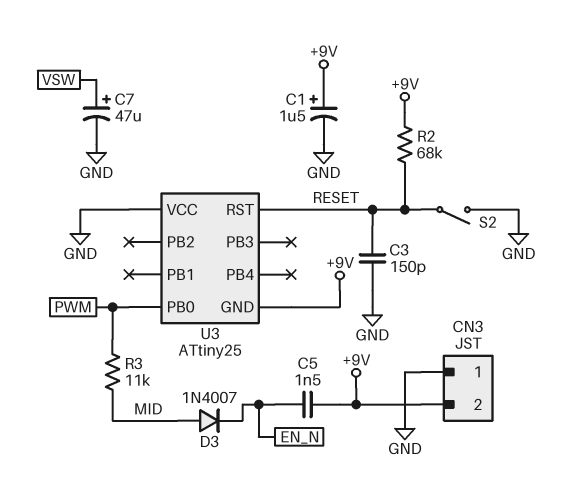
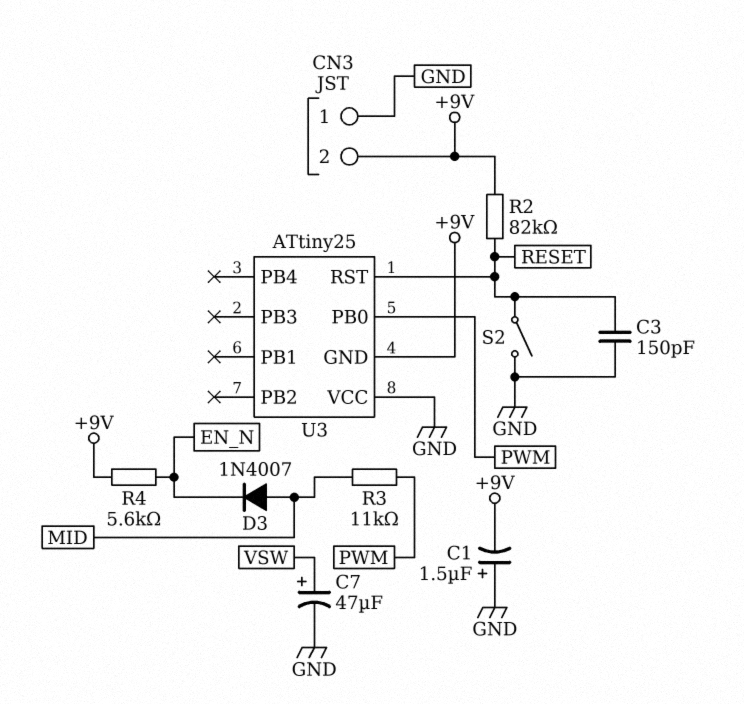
C1: 1.5uF (plus +9V, minus GND) -> 1.5uF (plus GND, minus +9V)
C5: 1.5nF (+9V, EN_N) -> none
R2: 68k (+9V, RESET) -> 82k (+9V, RESET)
R4: none -> 5.6k (+9V, EN_N)

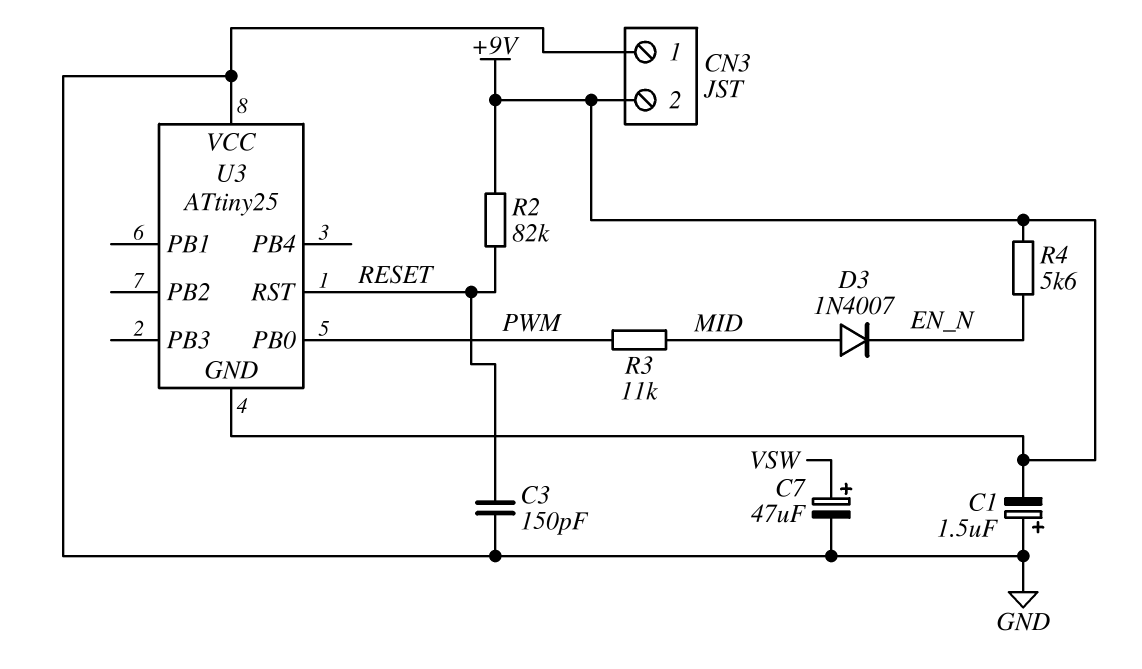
S2: switch (GND, RESET) -> none

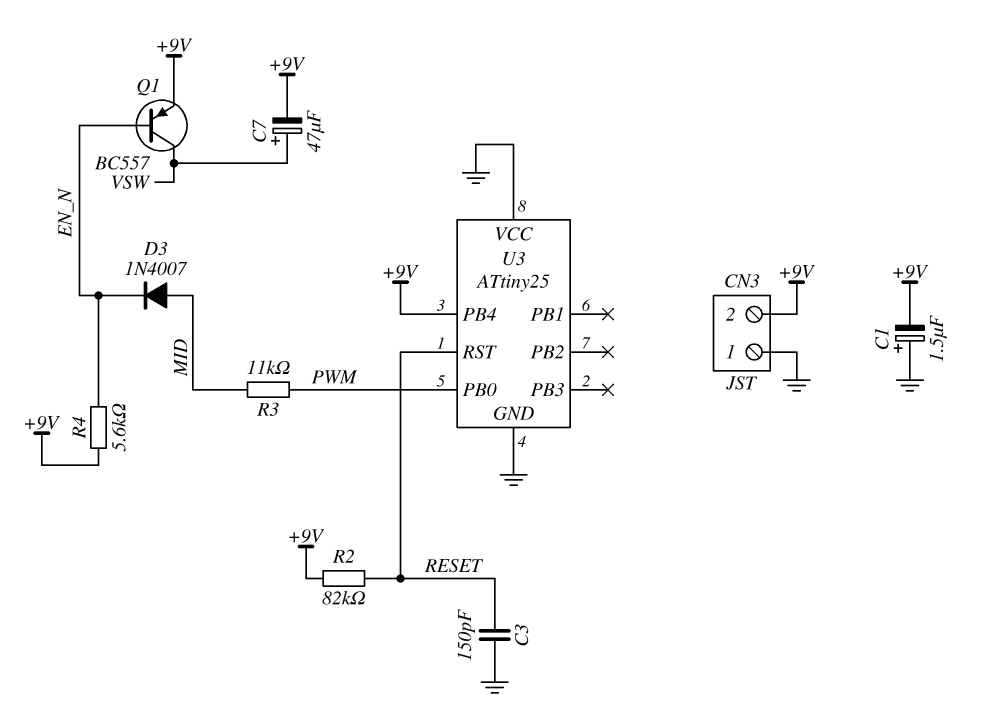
C7: 47uF (plus VSW, minus GND) -> 47uF (plus VSW, minus +9V)
Q1: none -> PNP BC557 (B EN_N, C VSW, E +9V)
U3 pin GND: +9V -> GND
U3 pin PB4: none -> +9V

